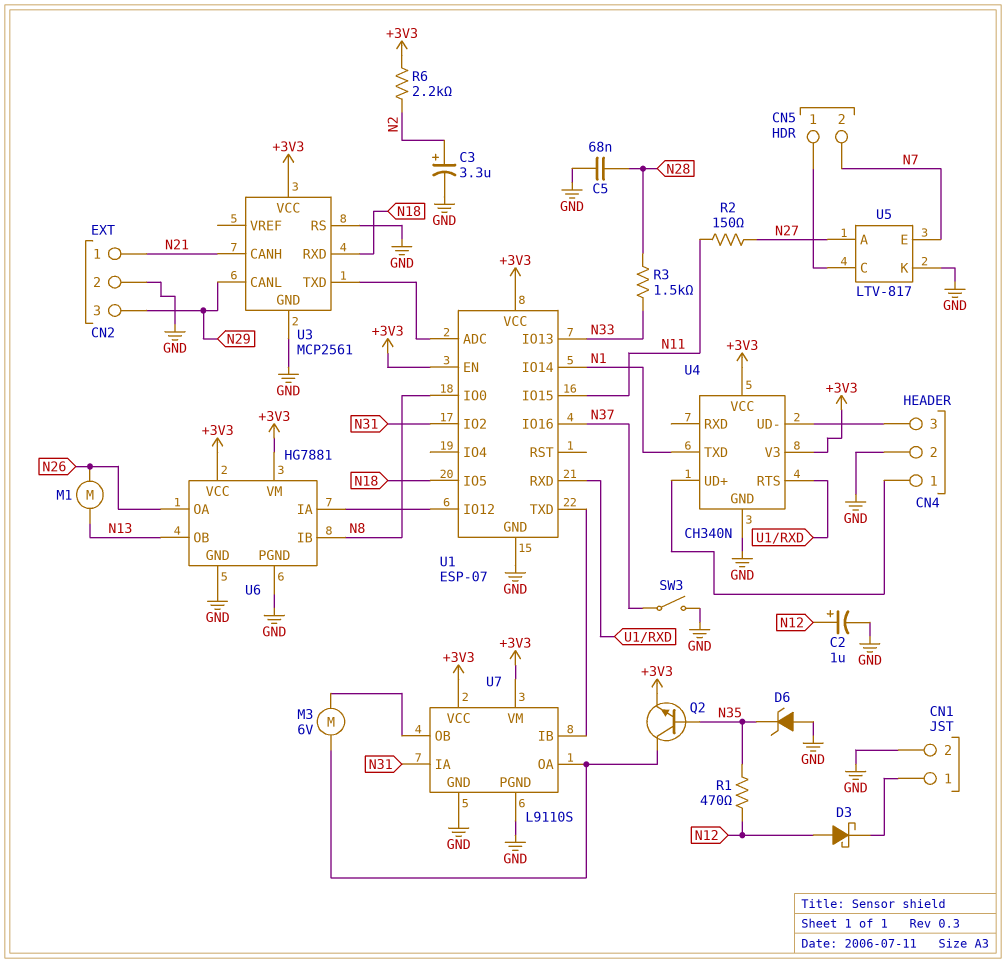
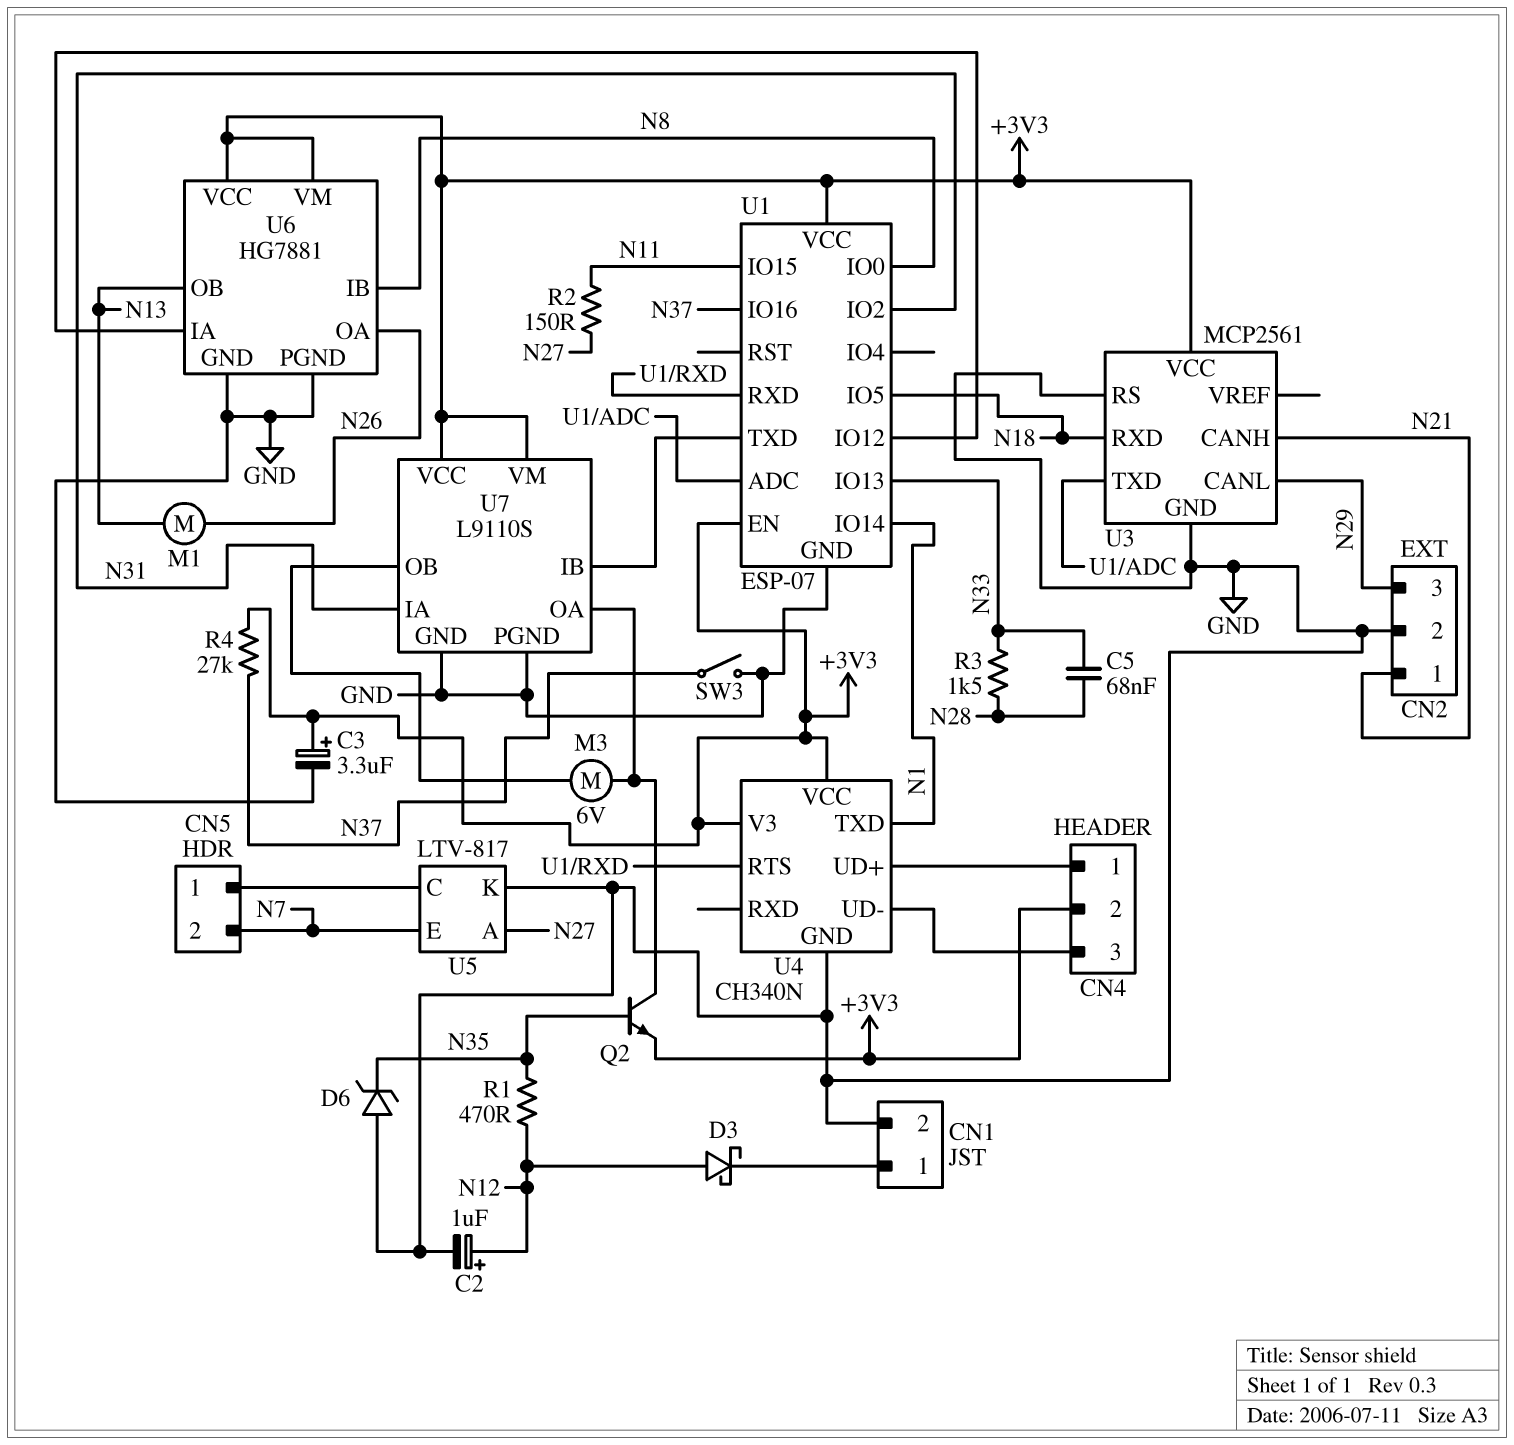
C3: 3.3uF (plus N2, minus GND) -> 3.3uF (plus +3V3, minus GND)
C5: 68nF (GND, N28) -> 68nF (N28, N33)
CN4 pin 2: GND -> +3V3
R4: none -> 27k (+3V3, N37)
R6: 2.2k (+3V3, N2) -> none

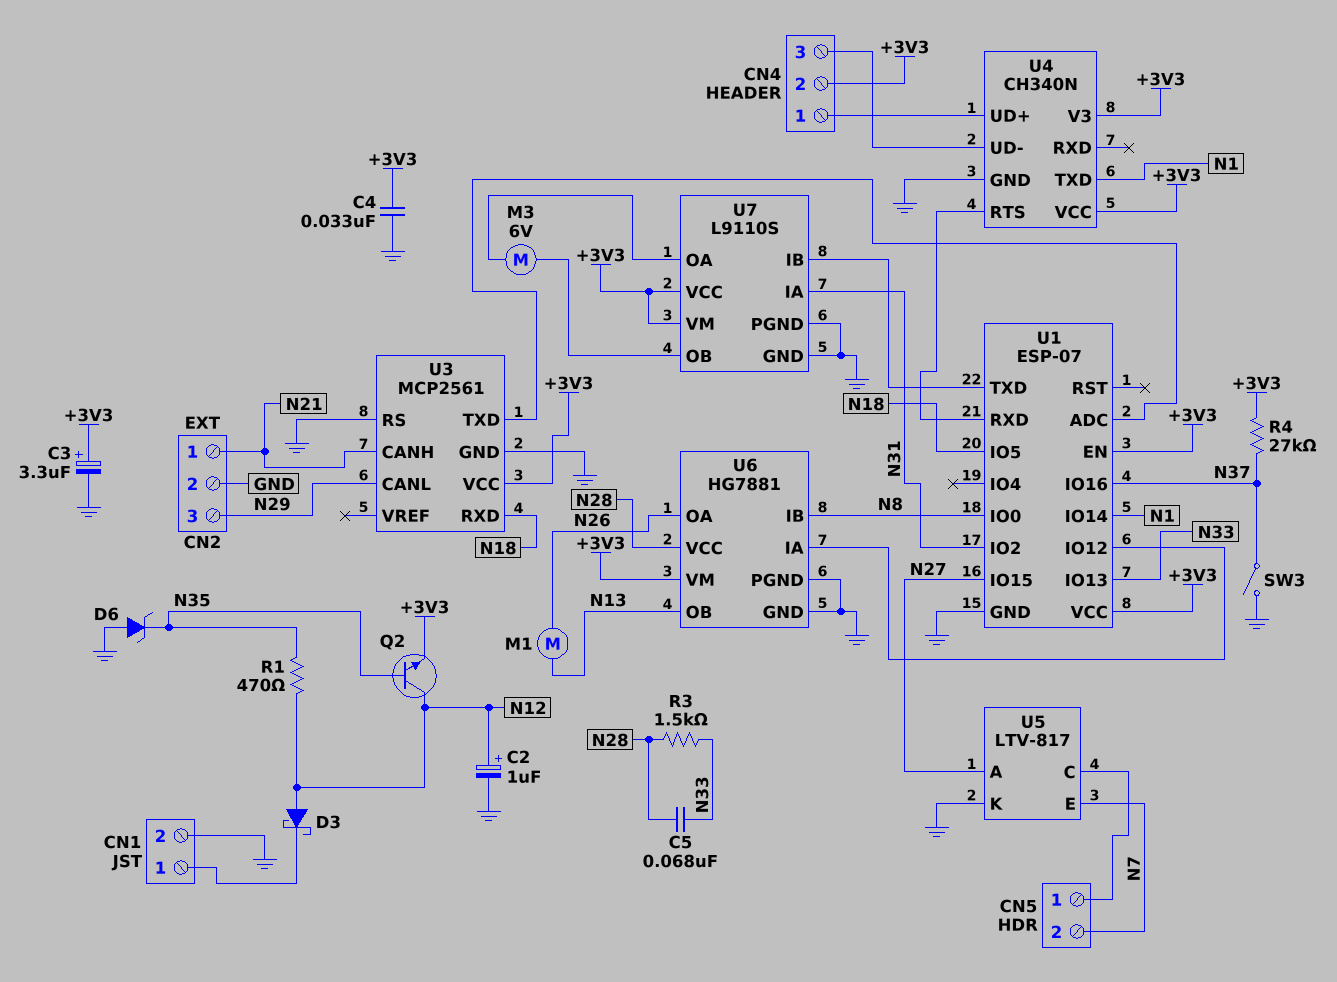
C4: none -> 33nF (+3V3, GND)
Q2: NPN (B N35, C U7/OA, E +3V3) -> NPN (B N35, C N12, E +3V3)
R2: 150 (N11, N27) -> none
U1 pin IO15: N11 -> N27
U6 pin VCC: +3V3 -> N28

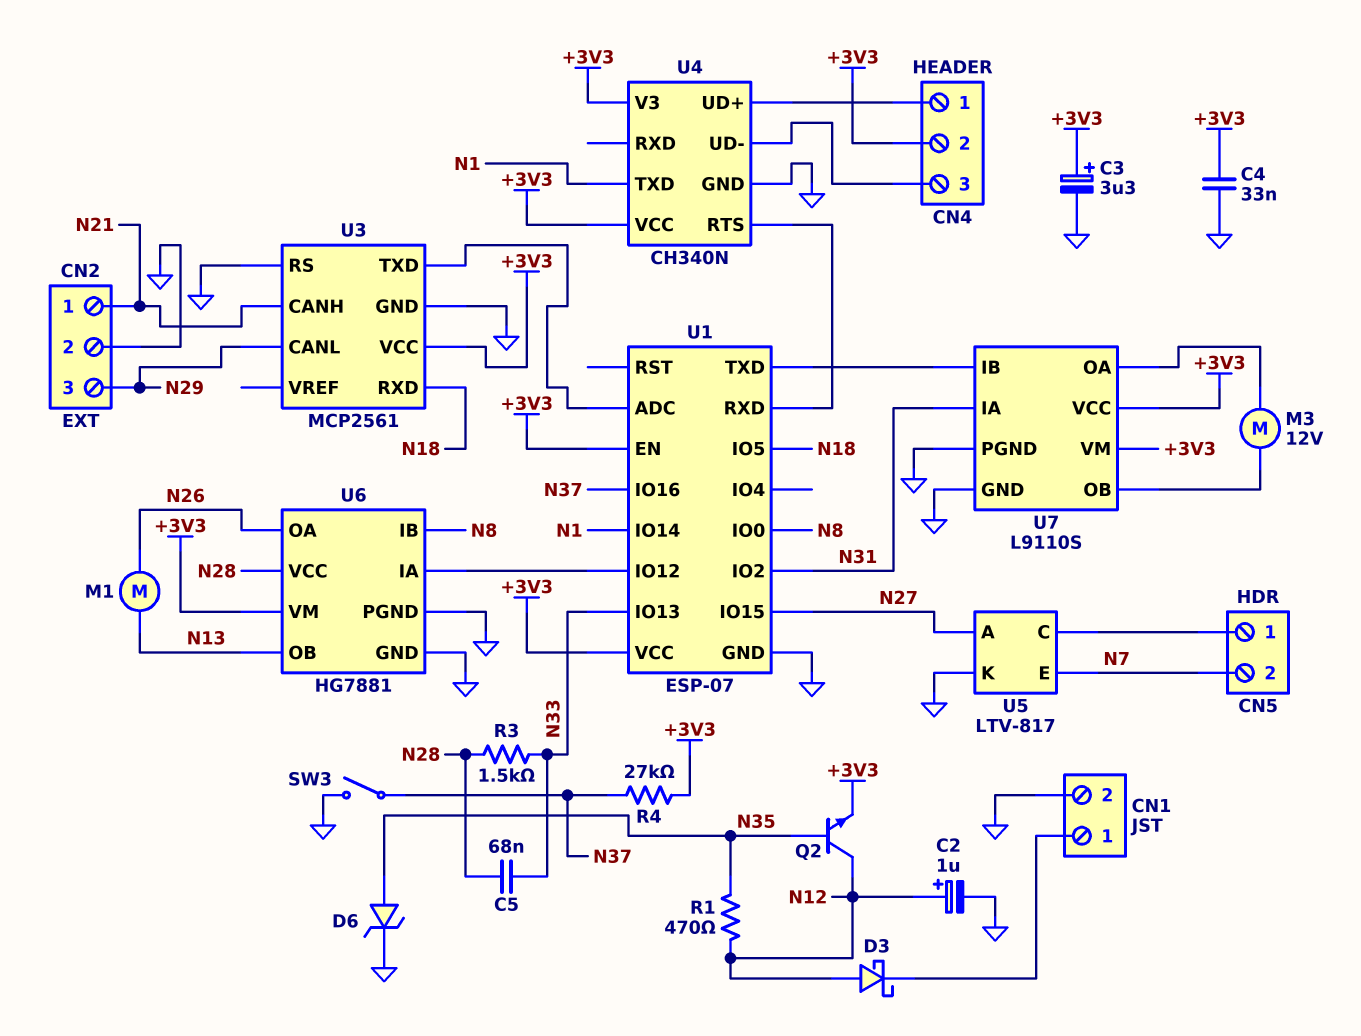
D6: zener (A GND, K N35) -> zener (A N35, K GND)
M3: motor 6V (U7/OA, U7/OB) -> motor 12V (U7/OA, U7/OB)

